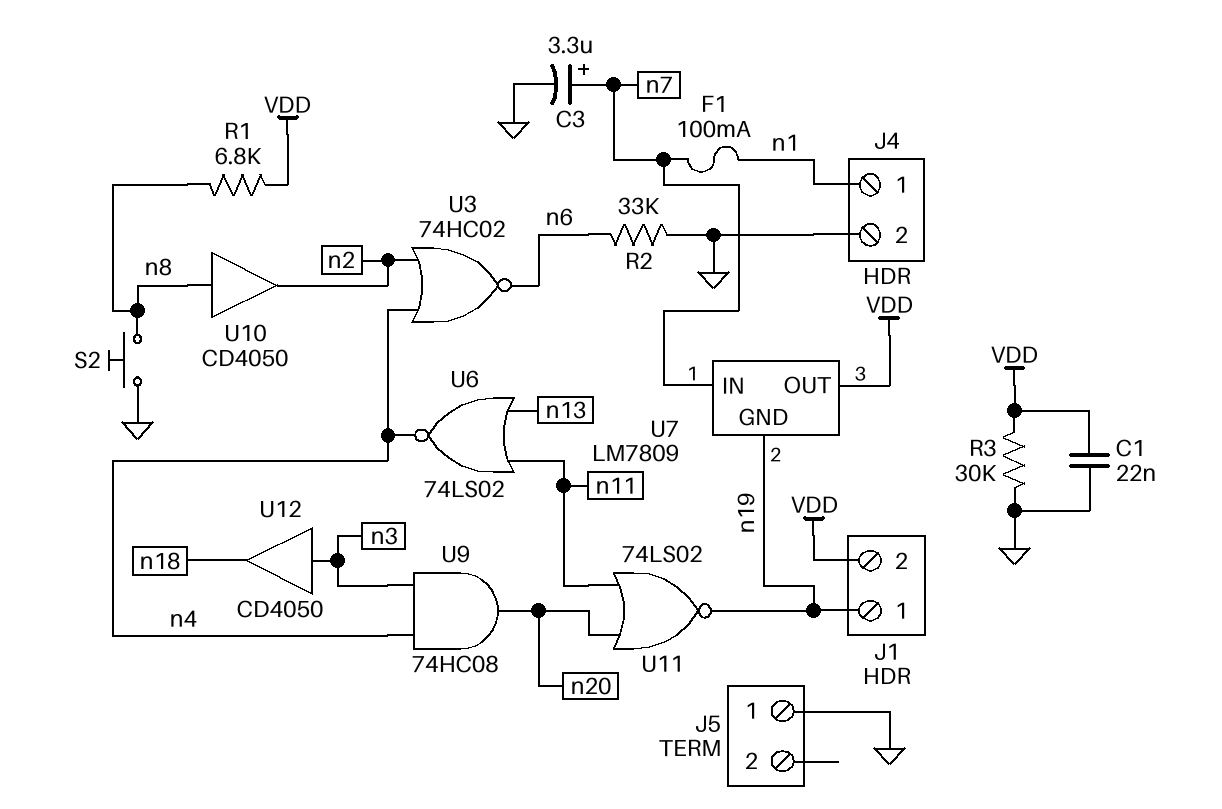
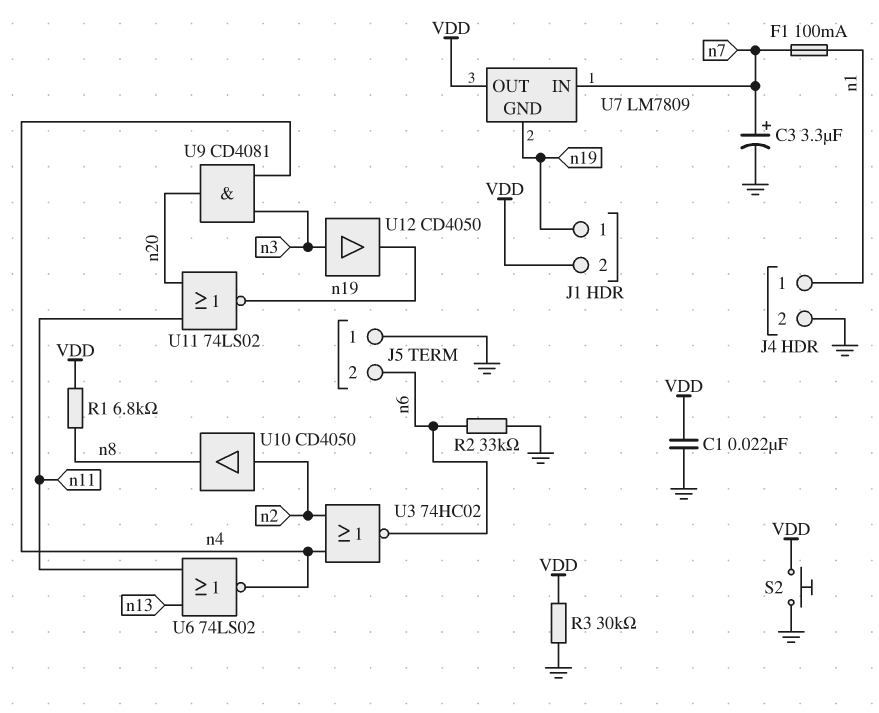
J5 pin 2: none -> n6
S2: button (GND, n8) -> button (GND, VDD)
U9: AND 74HC08 (in n3, in n4, out n20) -> AND CD4081 (in n3, in n4, out n20)
U10: buffer CD4050 (in n8, out n2) -> buffer CD4050 (in n2, out n8)
U12: buffer CD4050 (in n3, out n18) -> buffer CD4050 (in n3, out n19)

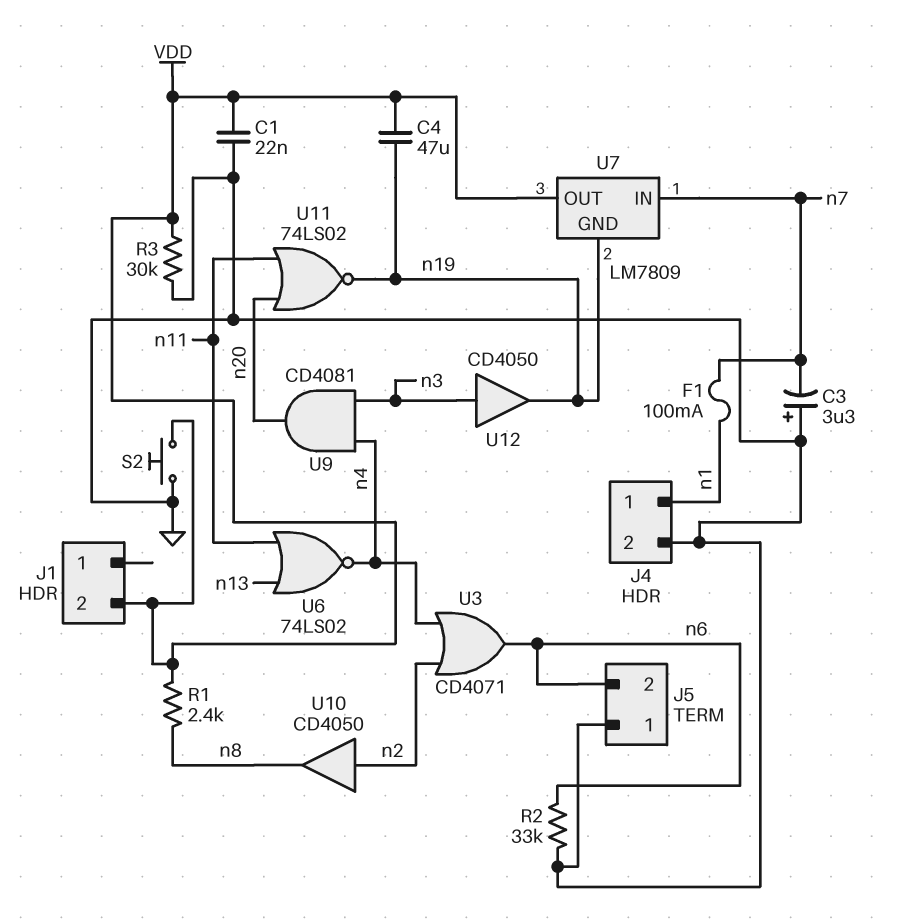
C3: 3.3uF (plus n7, minus GND) -> 3.3uF (plus GND, minus n7)
C4: none -> 47uF (VDD, n19)
J1 pin 1: n19 -> none
R1: 6.8k (VDD, n8) -> 2.4k (VDD, n8)
U3: NOR 74HC02 (in n2, in n4, out n6) -> OR CD4071 (in n2, in n4, out n6)

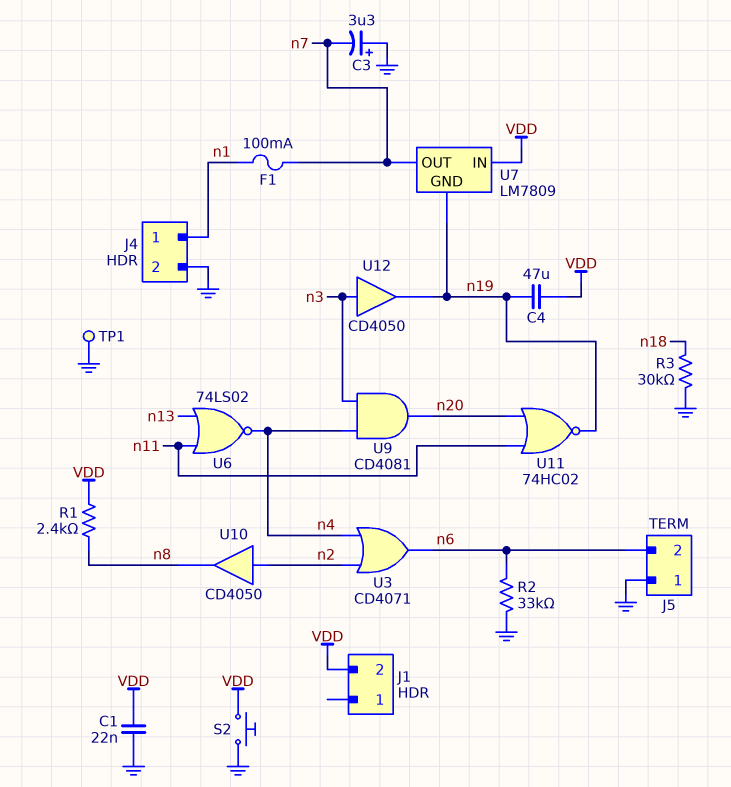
R3: 30k (GND, VDD) -> 30k (GND, n18)
TP1: none -> test point (GND)
U7 pin IN: n7 -> VDD
U7 pin OUT: VDD -> n7
U11: NOR 74LS02 (in n11, in n20, out n19) -> NOR 74HC02 (in n11, in n20, out n19)

